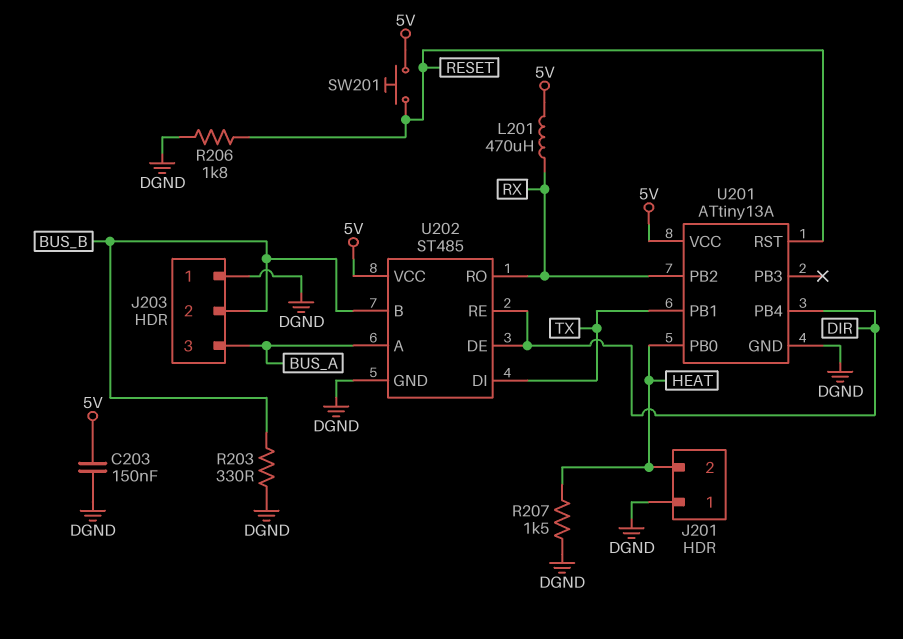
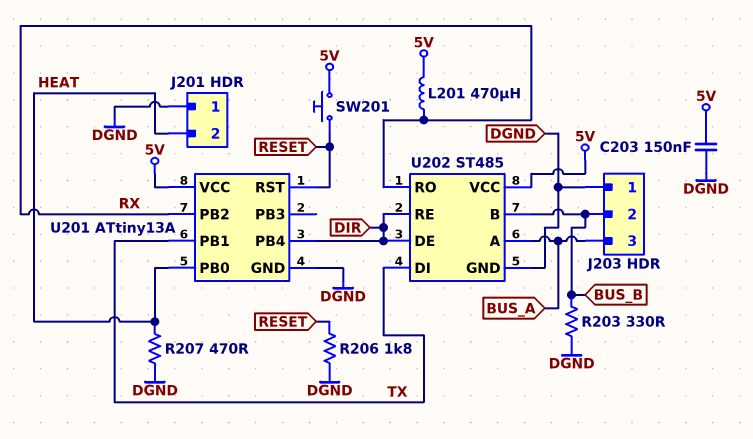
R207: 1.5k (DGND, HEAT) -> 470 (DGND, HEAT)

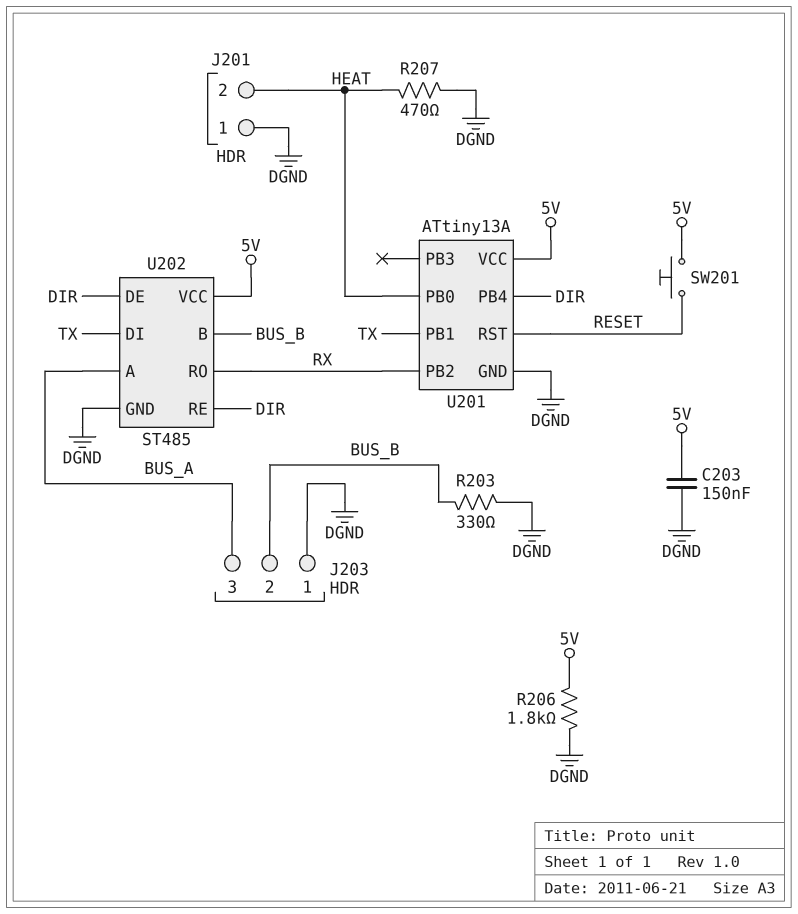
L201: 470uH (5V, RX) -> none
R206: 1.8k (DGND, RESET) -> 1.8k (5V, DGND)

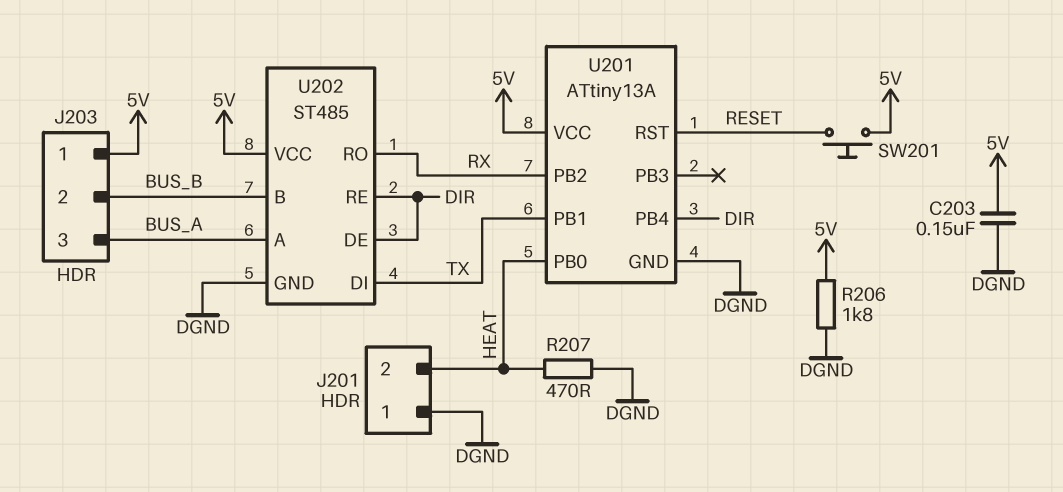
J203 pin 1: DGND -> 5V
R203: 330 (BUS_B, DGND) -> none

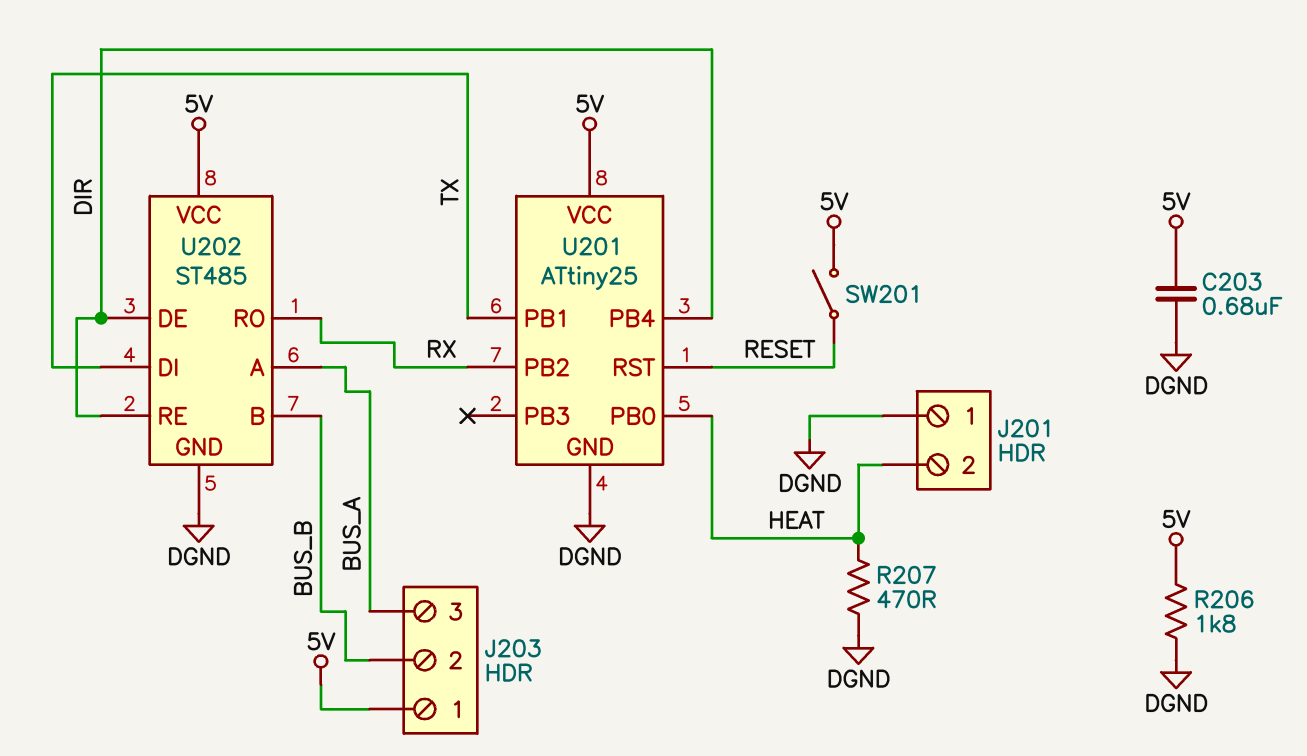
C203: 150nF (5V, DGND) -> 680nF (5V, DGND)
SW201: button (5V, RESET) -> switch (5V, RESET)
U201: ATtiny13A -> ATtiny25

